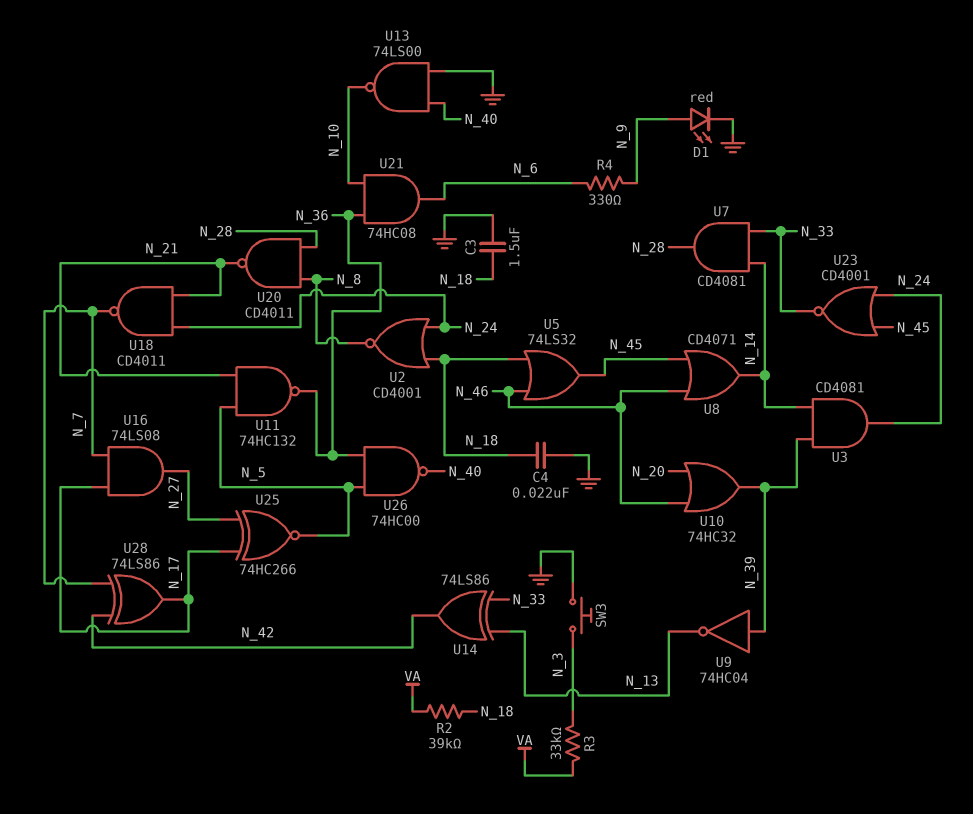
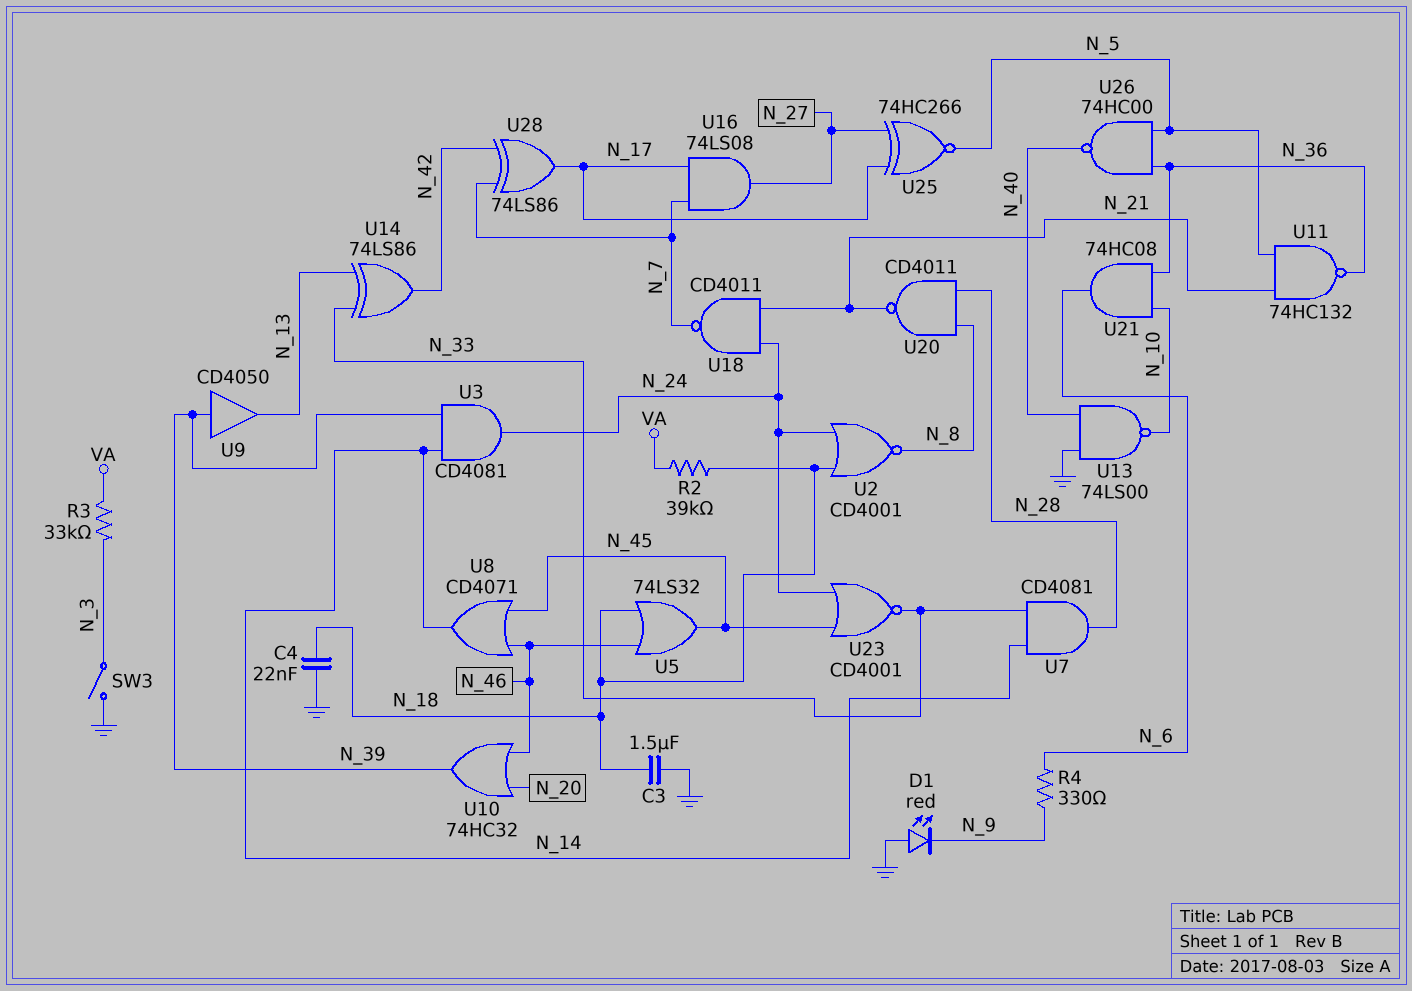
D1: LED red (A N_9, K GND) -> LED red (A GND, K N_9)
SW3: button (GND, N_3) -> switch (GND, N_3)
U9: NOT 74HC04 (in N_39, out N_13) -> buffer CD4050 (in N_39, out N_13)

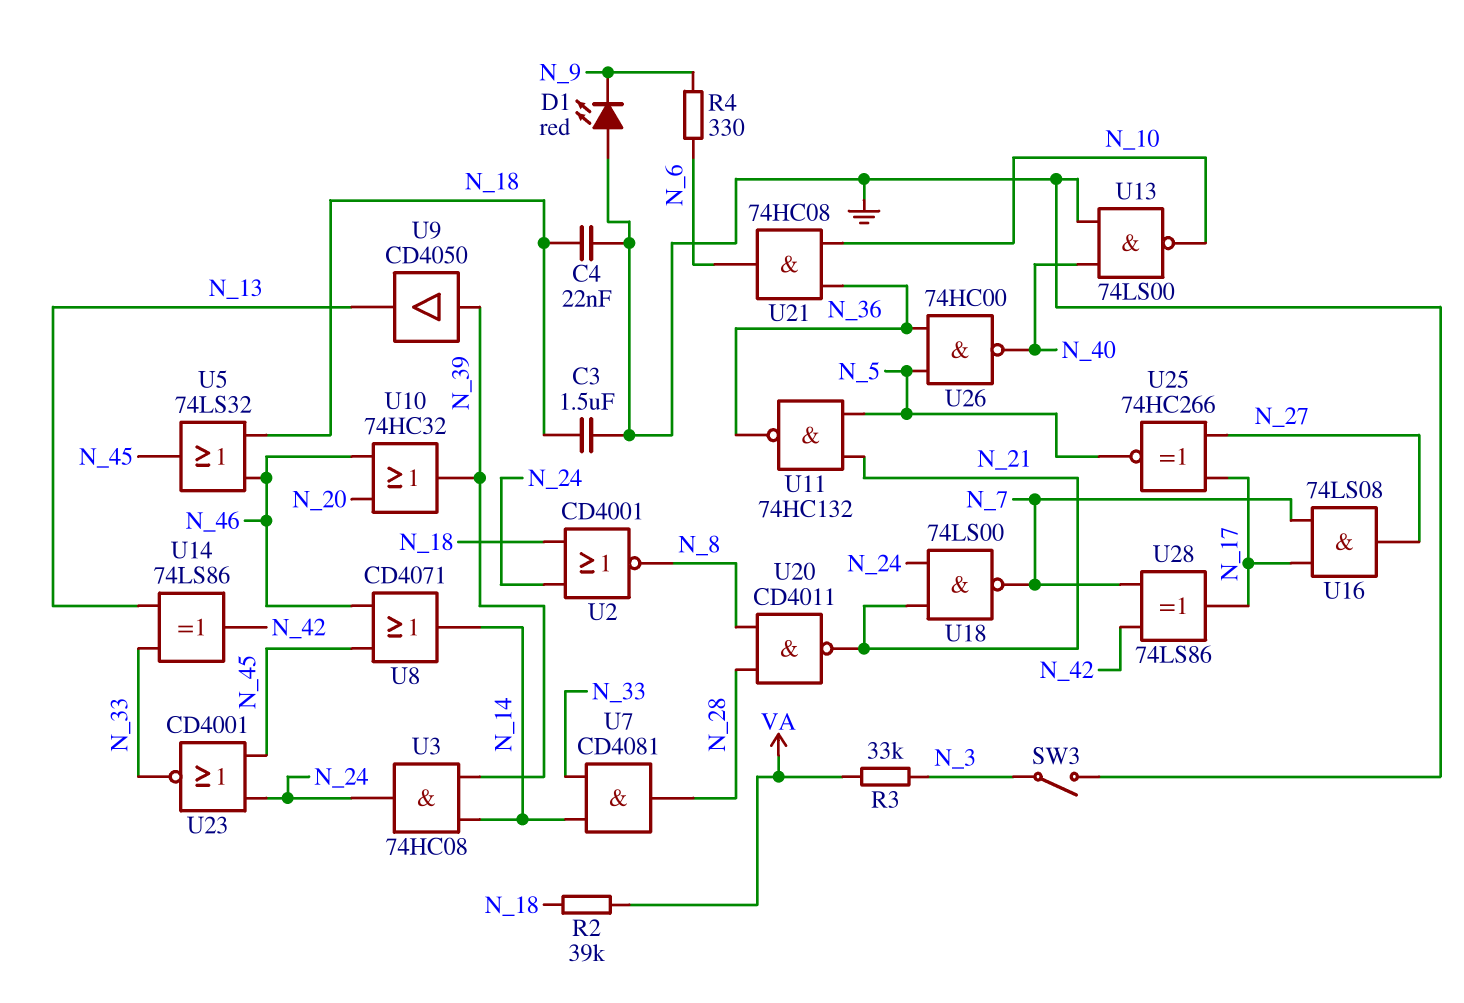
U3: AND CD4081 (in N_14, in N_39, out N_24) -> AND 74HC08 (in N_14, in N_39, out N_24)
U18: NAND CD4011 (in N_21, in N_24, out N_7) -> NAND 74LS00 (in N_21, in N_24, out N_7)

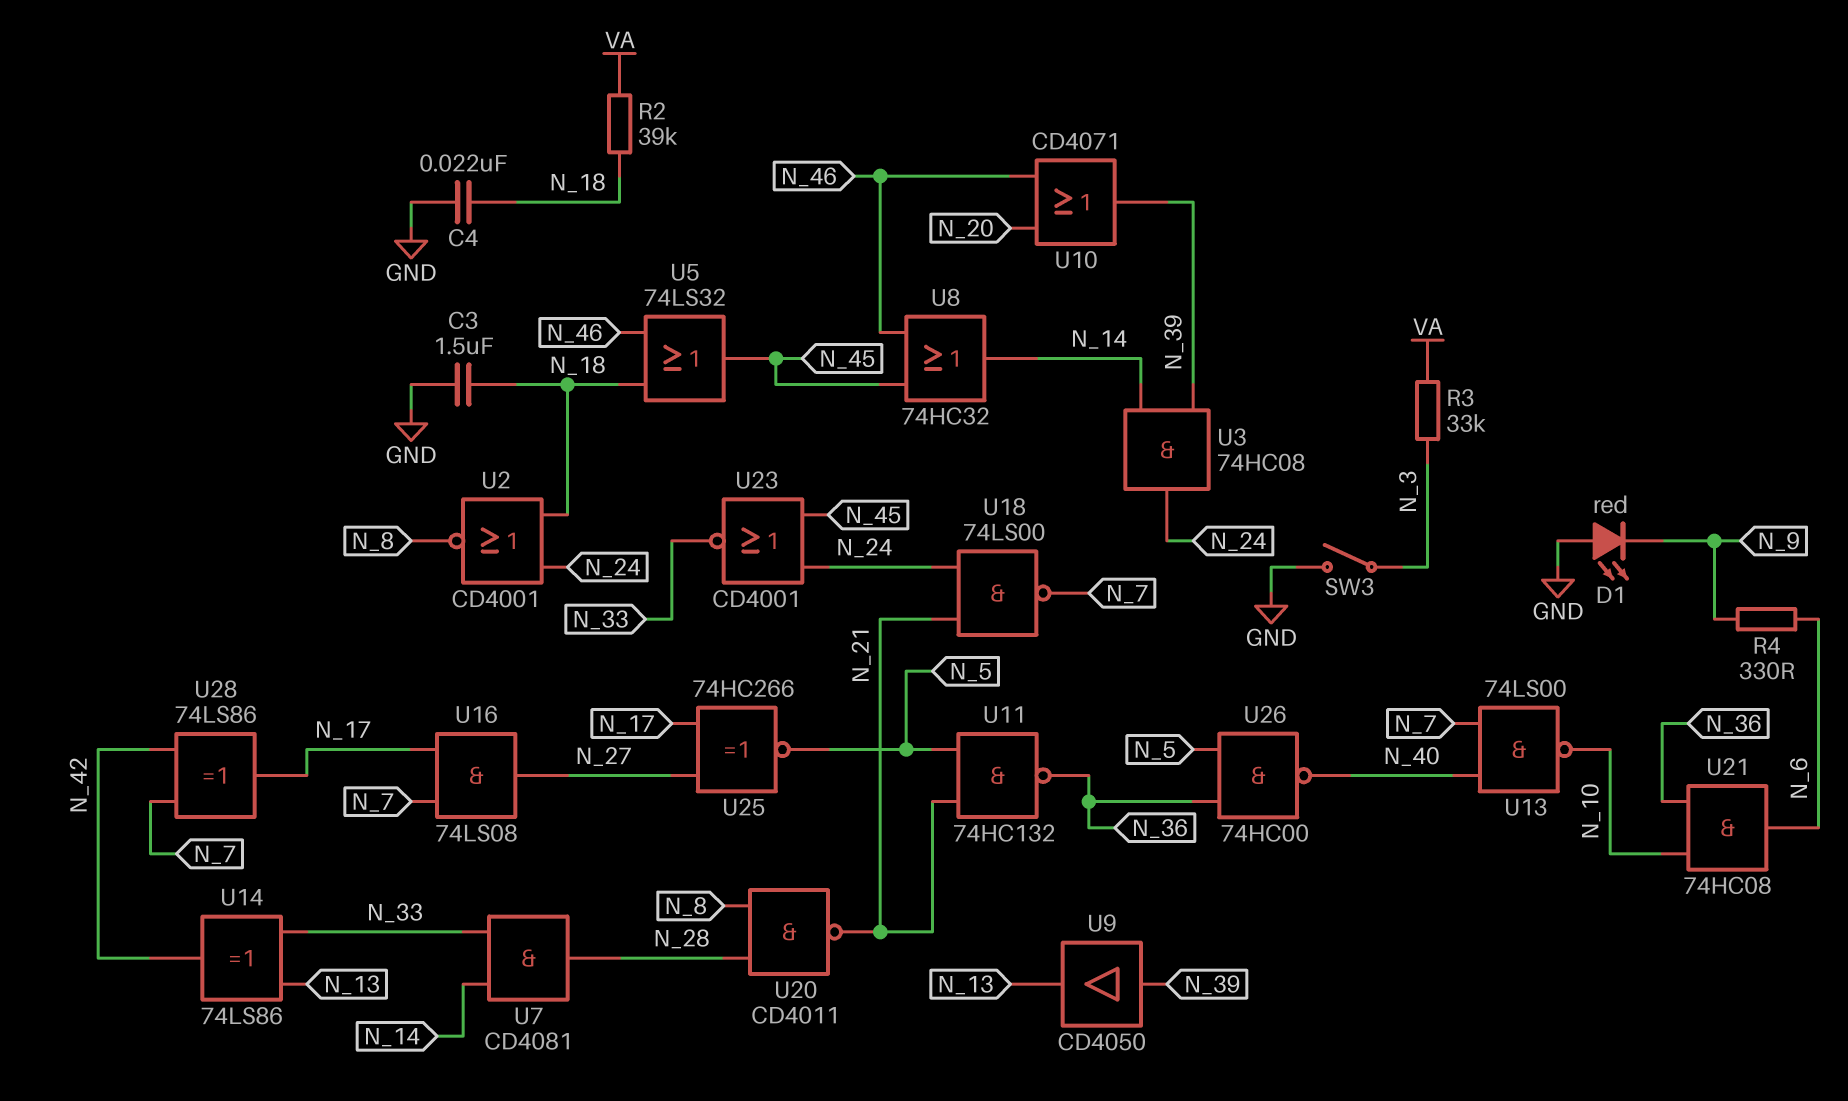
U8: OR CD4071 (in N_45, in N_46, out N_14) -> OR 74HC32 (in N_45, in N_46, out N_14)
U10: OR 74HC32 (in N_20, in N_46, out N_39) -> OR CD4071 (in N_20, in N_46, out N_39)
U13: NAND 74LS00 (in GND, in N_40, out N_10) -> NAND 74LS00 (in N_7, in N_40, out N_10)

